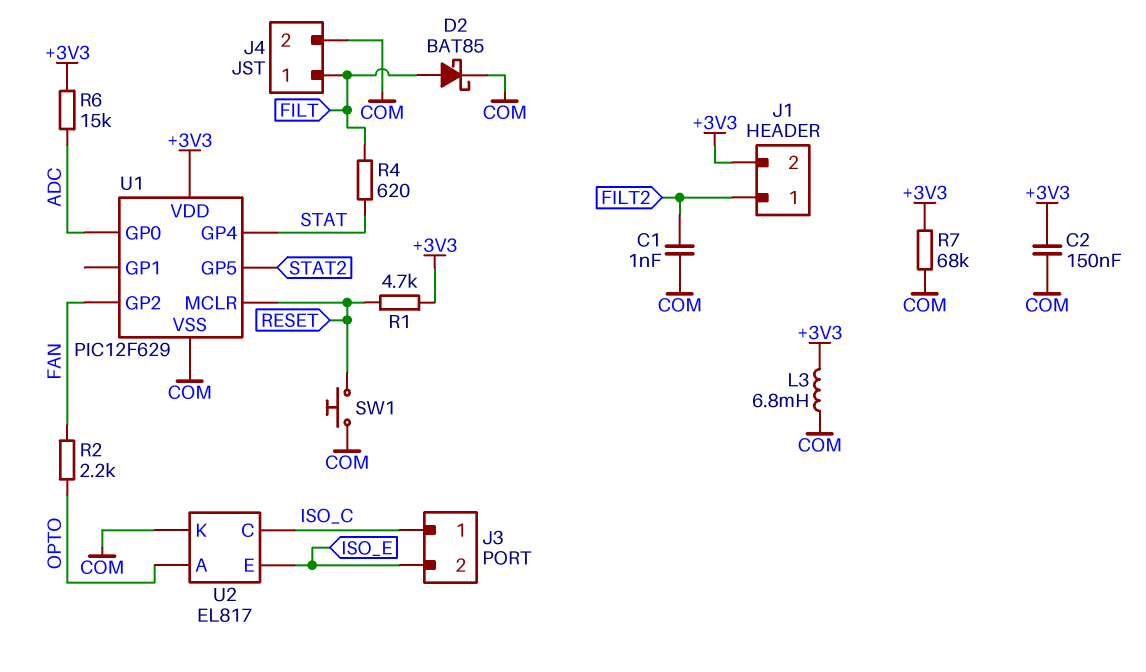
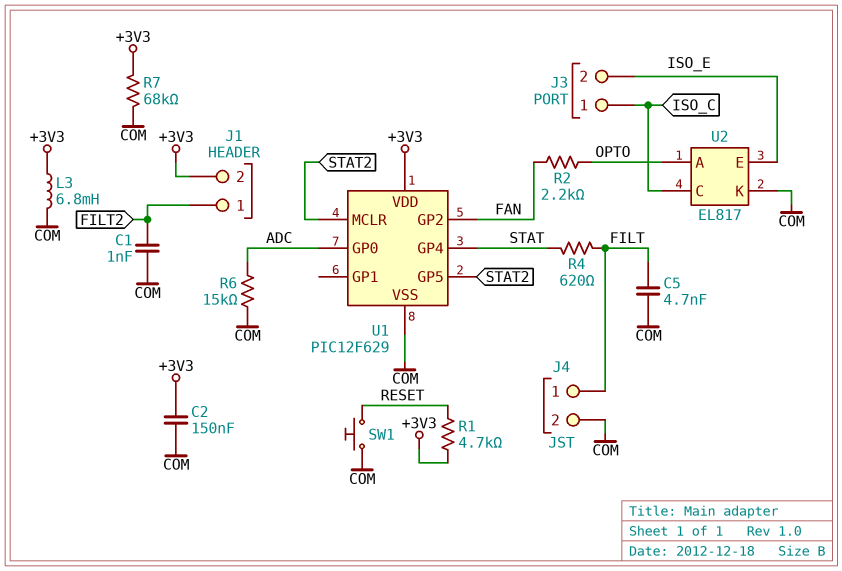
C5: none -> 4.7nF (COM, FILT)
D2: schottky BAT85 (A FILT, K COM) -> none
R6: 15k (+3V3, ADC) -> 15k (ADC, COM)
U1 pin MCLR: RESET -> STAT2

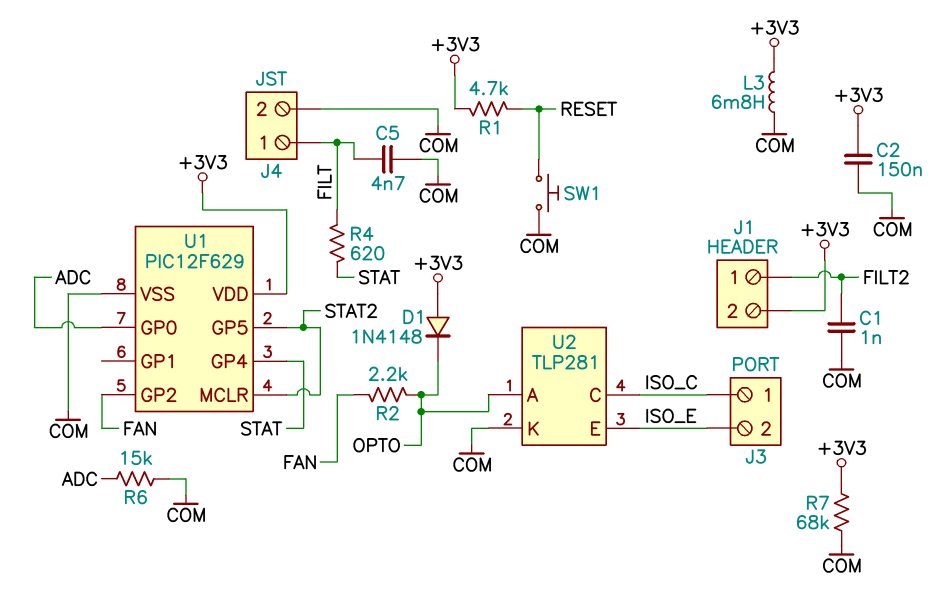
D1: none -> diode 1N4148 (A +3V3, K OPTO)
U2: EL817 -> TLP281

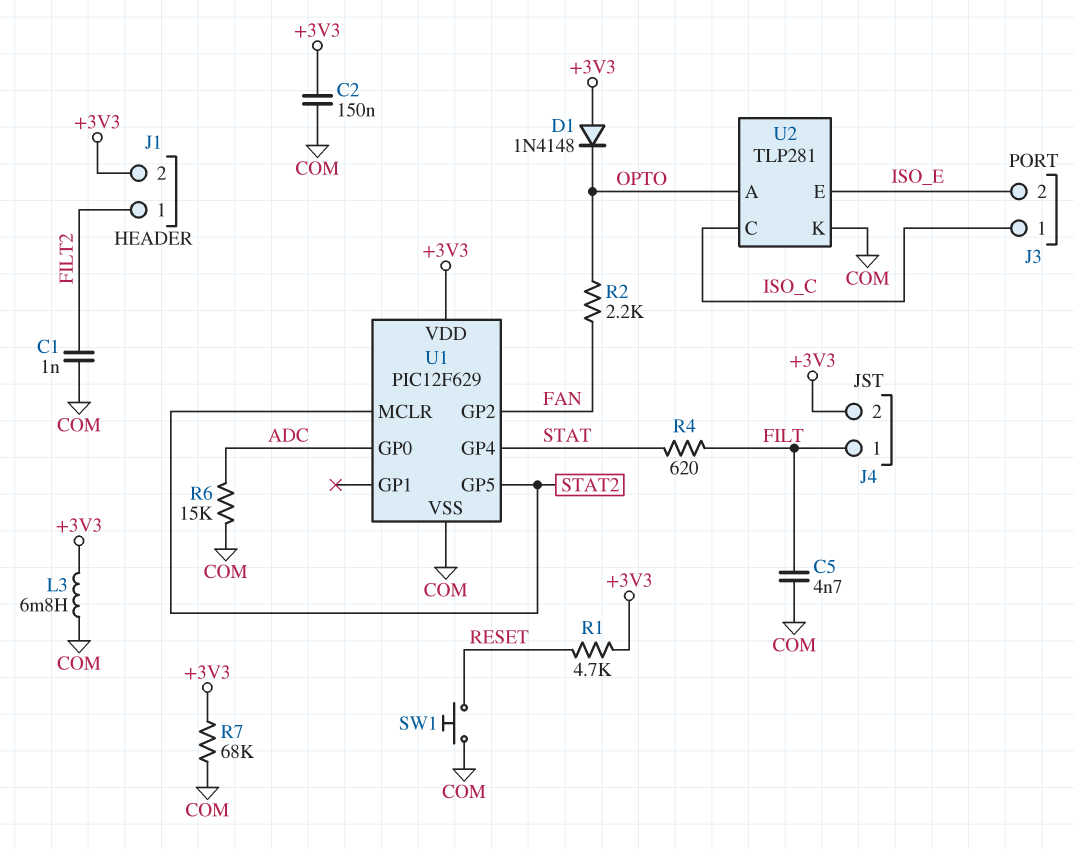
J4 pin 2: COM -> +3V3

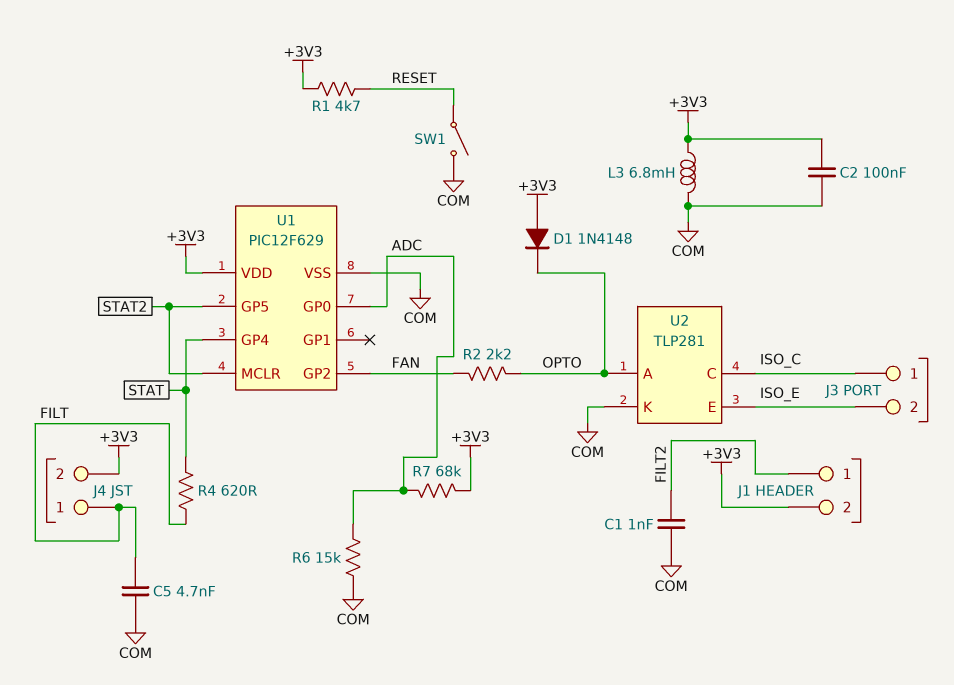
C2: 150nF (+3V3, COM) -> 100nF (+3V3, COM)
R7: 68k (+3V3, COM) -> 68k (+3V3, ADC)
SW1: button (COM, RESET) -> switch (COM, RESET)

